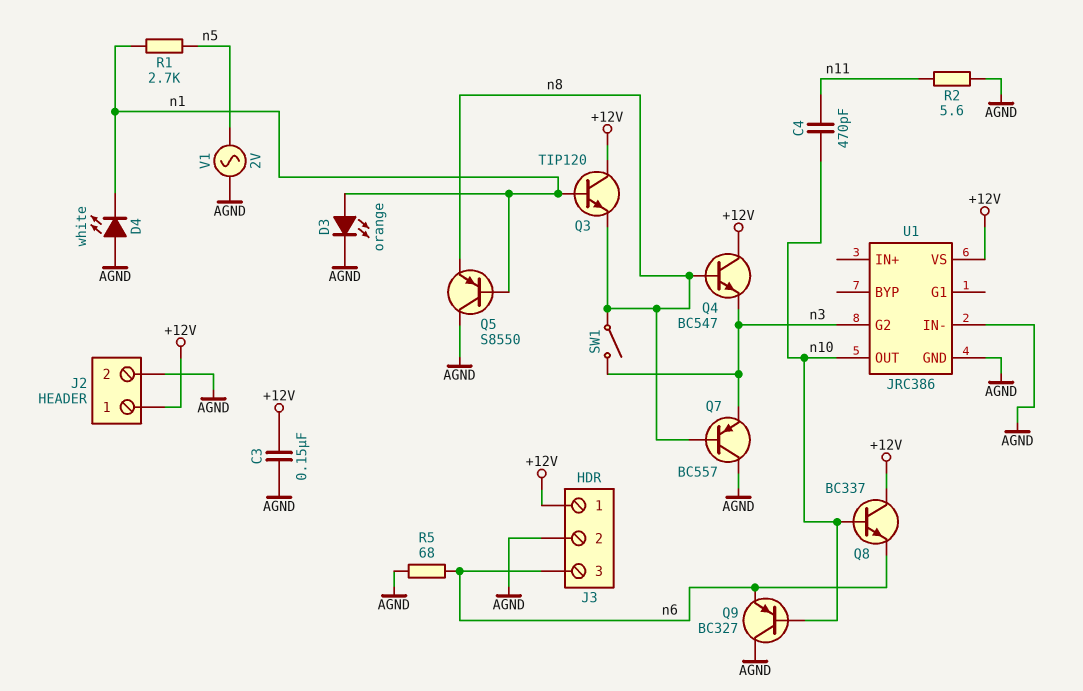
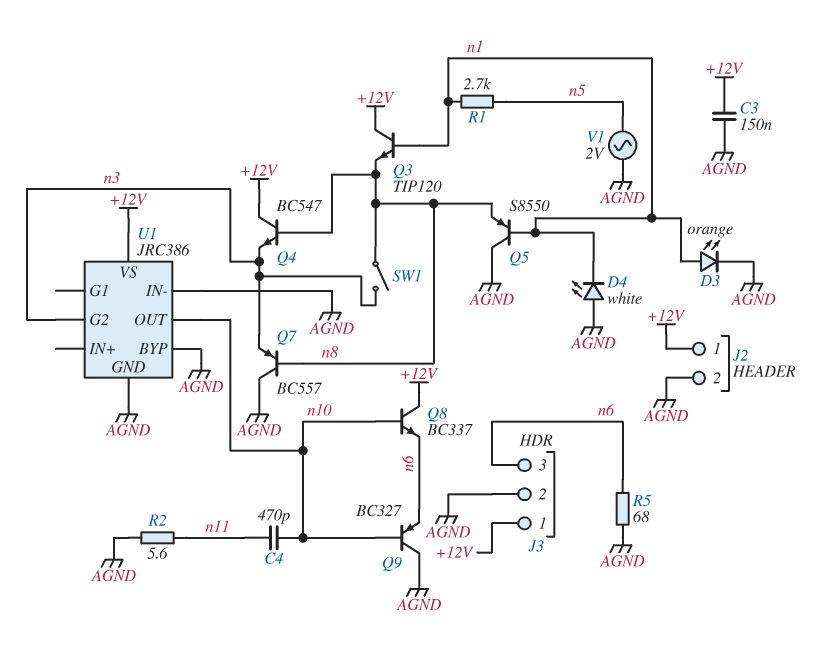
U1 pin BYP: none -> AGND

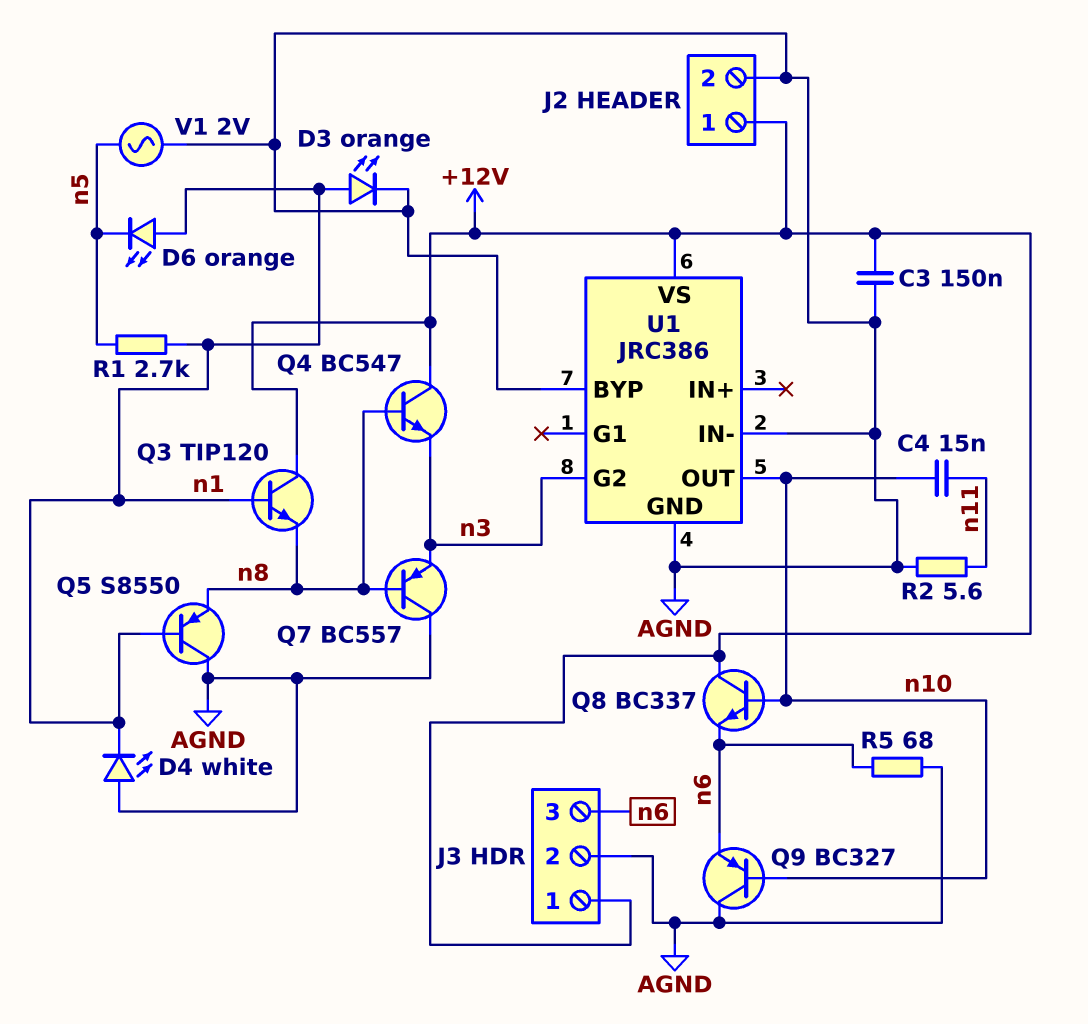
C4: 470pF (n10, n11) -> 15nF (n10, n11)
D6: none -> LED orange (A n1, K n5)
SW1: switch (n3, n8) -> none

